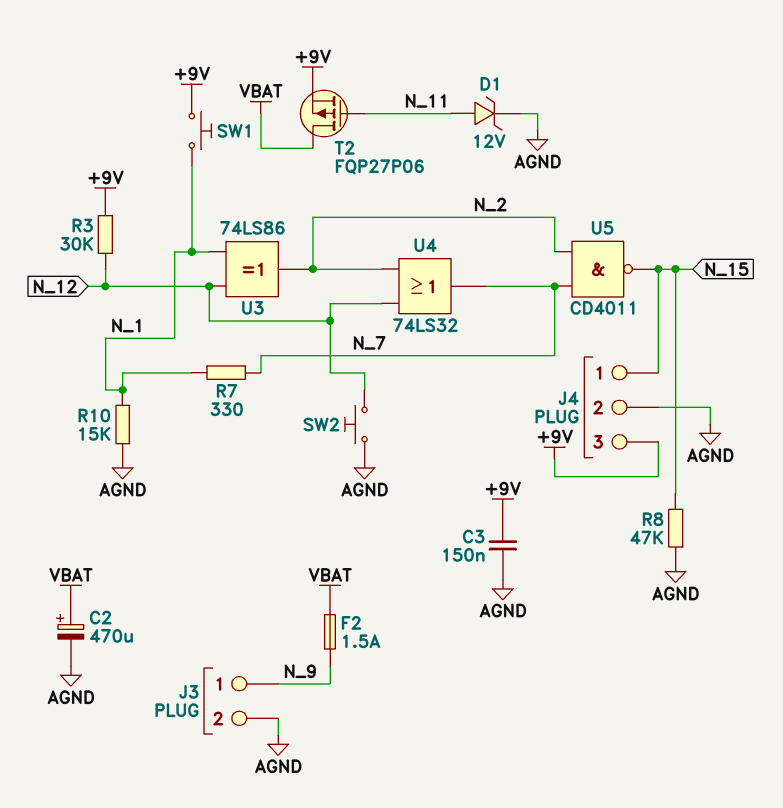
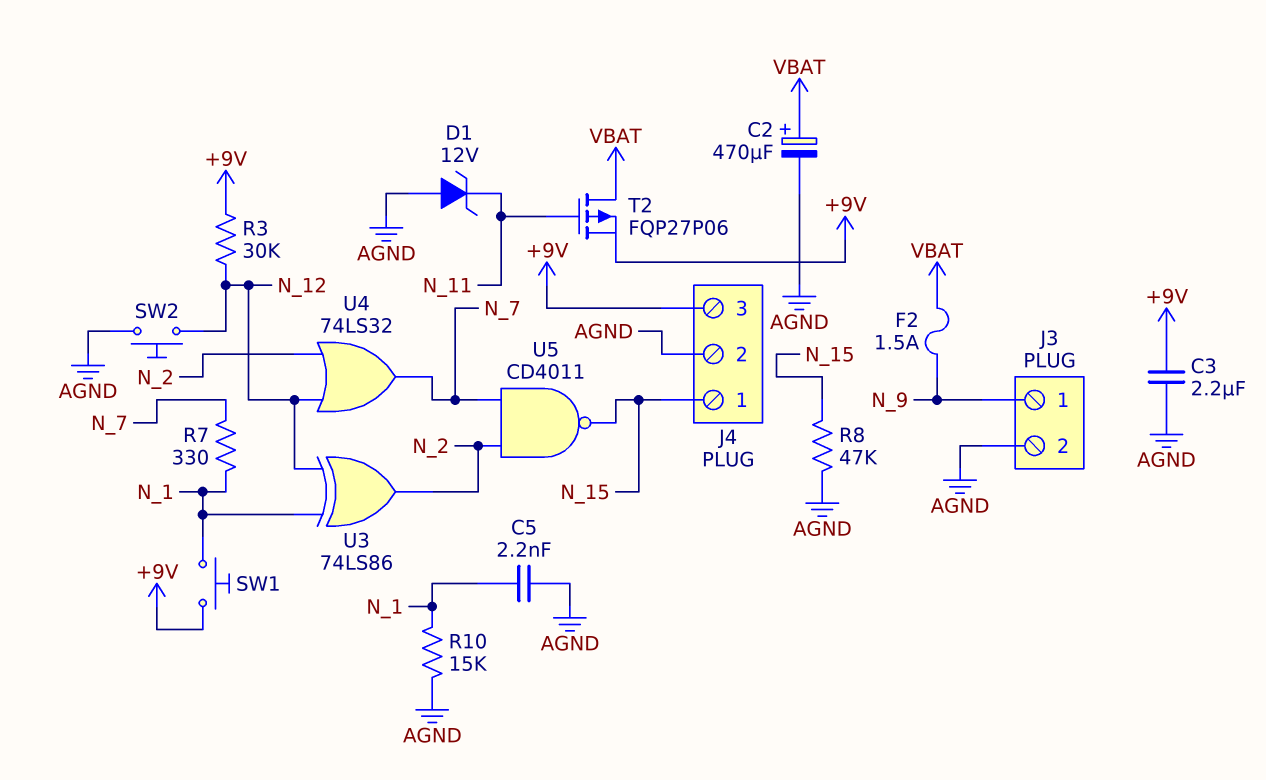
C3: 150nF (+9V, AGND) -> 2.2uF (+9V, AGND)
C5: none -> 2.2nF (AGND, N_1)
D1: zener 12V (A N_11, K AGND) -> zener 12V (A AGND, K N_11)

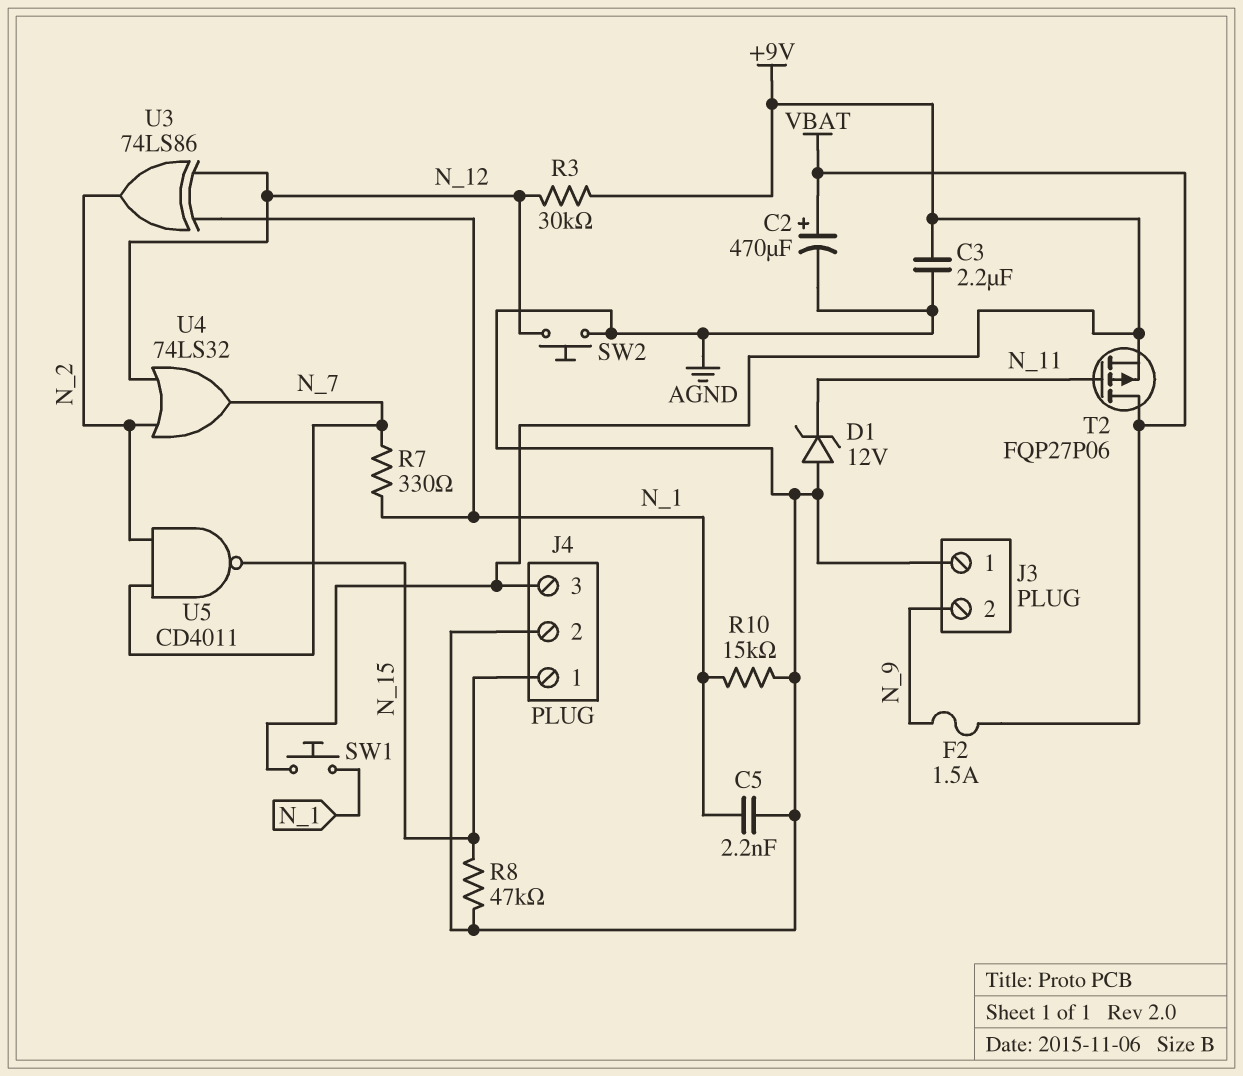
J3 pin 1: N_9 -> AGND
J3 pin 2: AGND -> N_9

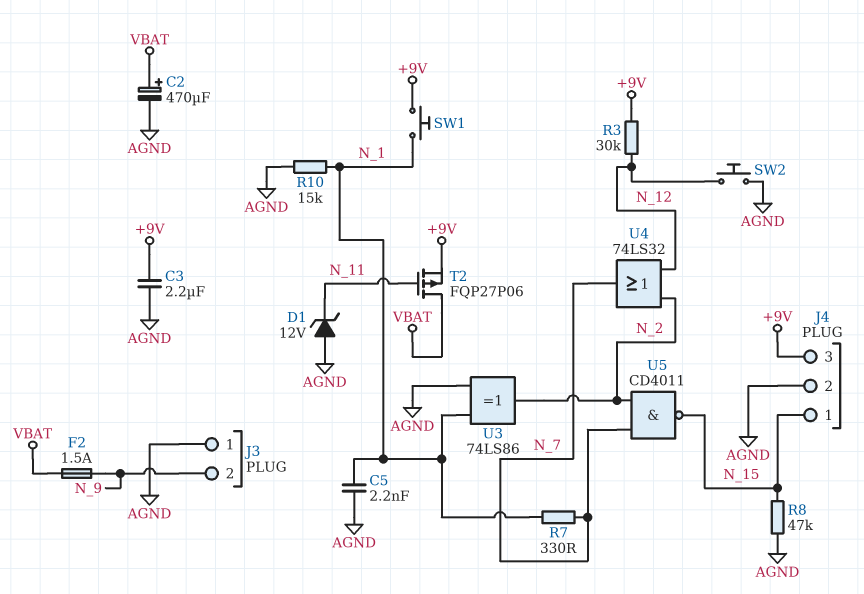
U3: XOR 74LS86 (in N_1, in N_12, out N_2) -> XOR 74LS86 (in AGND, in N_1, out N_2)

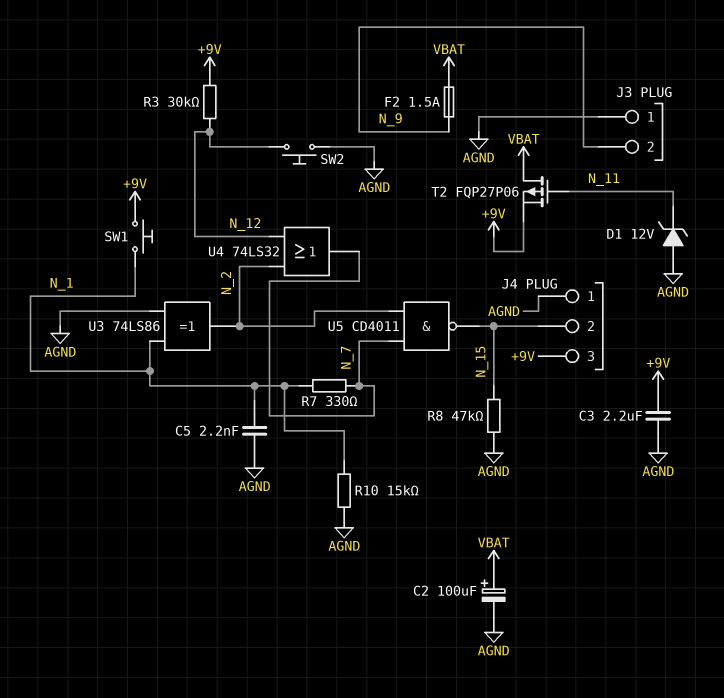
C2: 470uF (plus VBAT, minus AGND) -> 100uF (plus VBAT, minus AGND)
J4 pin 1: N_15 -> AGND
J4 pin 2: AGND -> N_15

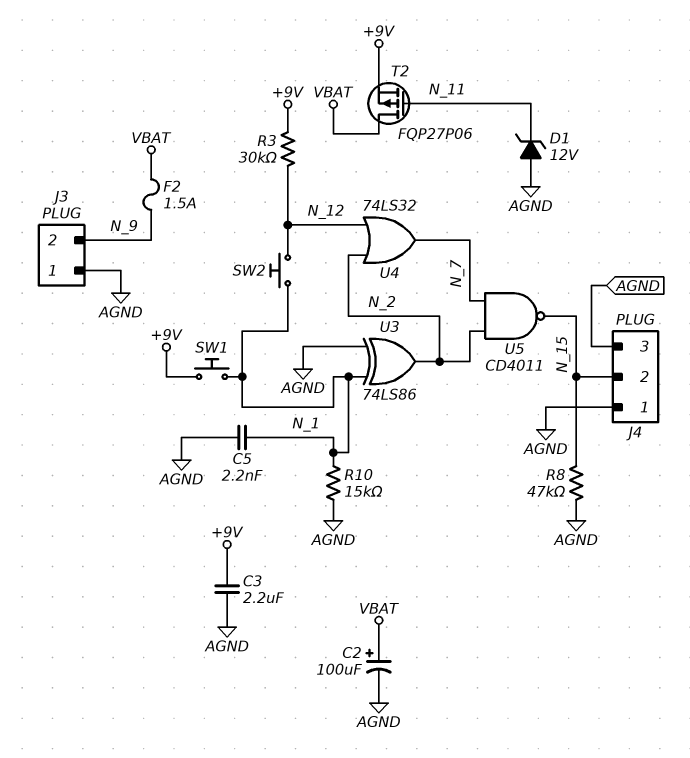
J4 pin 3: +9V -> AGND
R7: 330 (N_1, N_7) -> none
SW2: button (AGND, N_12) -> button (N_1, N_12)

